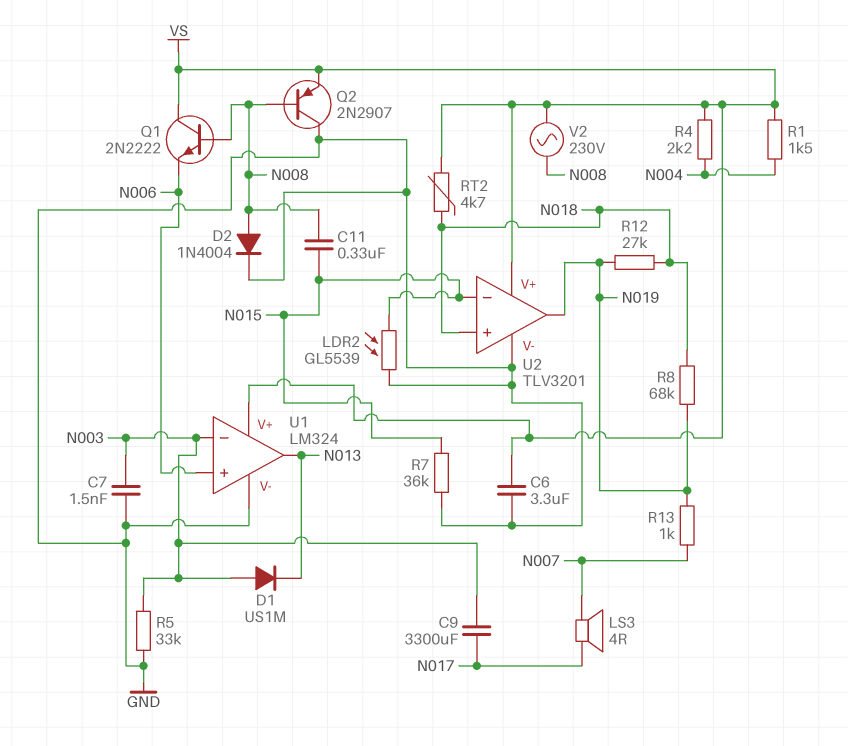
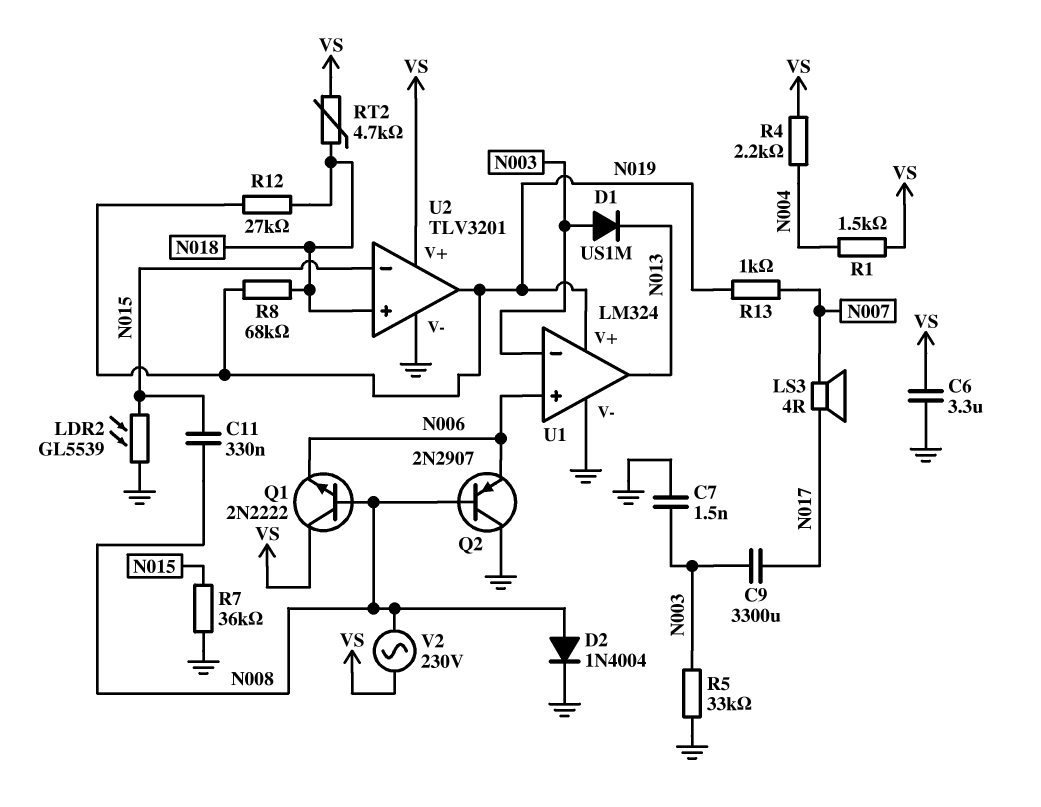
Q2: PNP 2N2907 (B N008, C GND, E VS) -> PNP 2N2907 (B N008, C GND, E N006)
U1 pin V+: VS -> N019

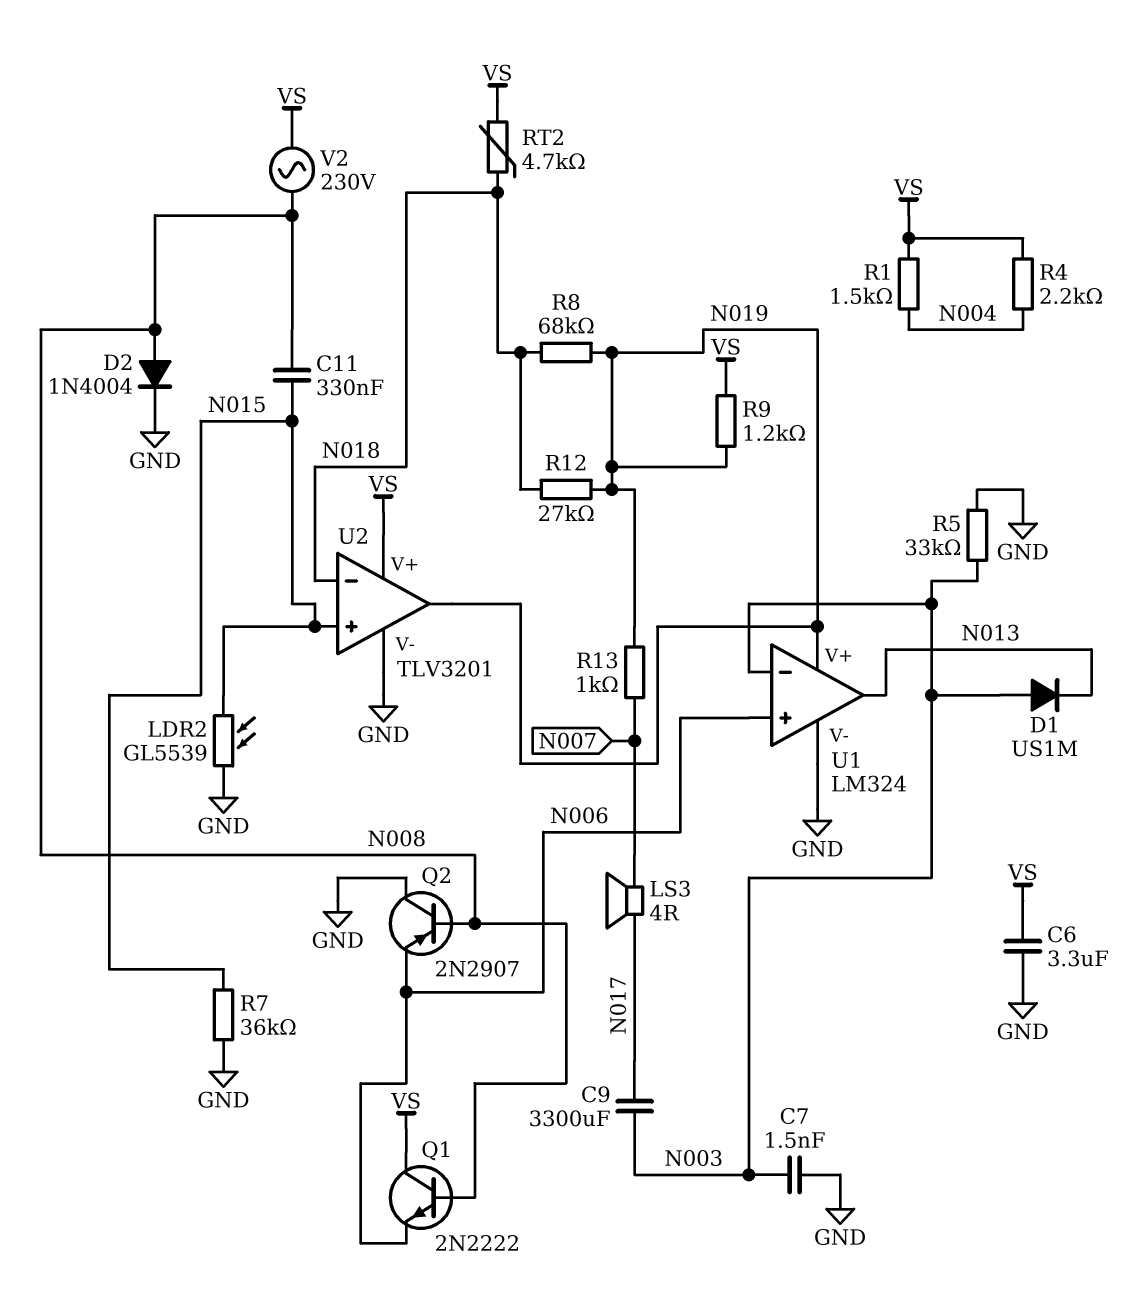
R9: none -> 1.2k (N019, VS)
U2 pin in+: N018 -> N015
U2 pin in-: N015 -> N018

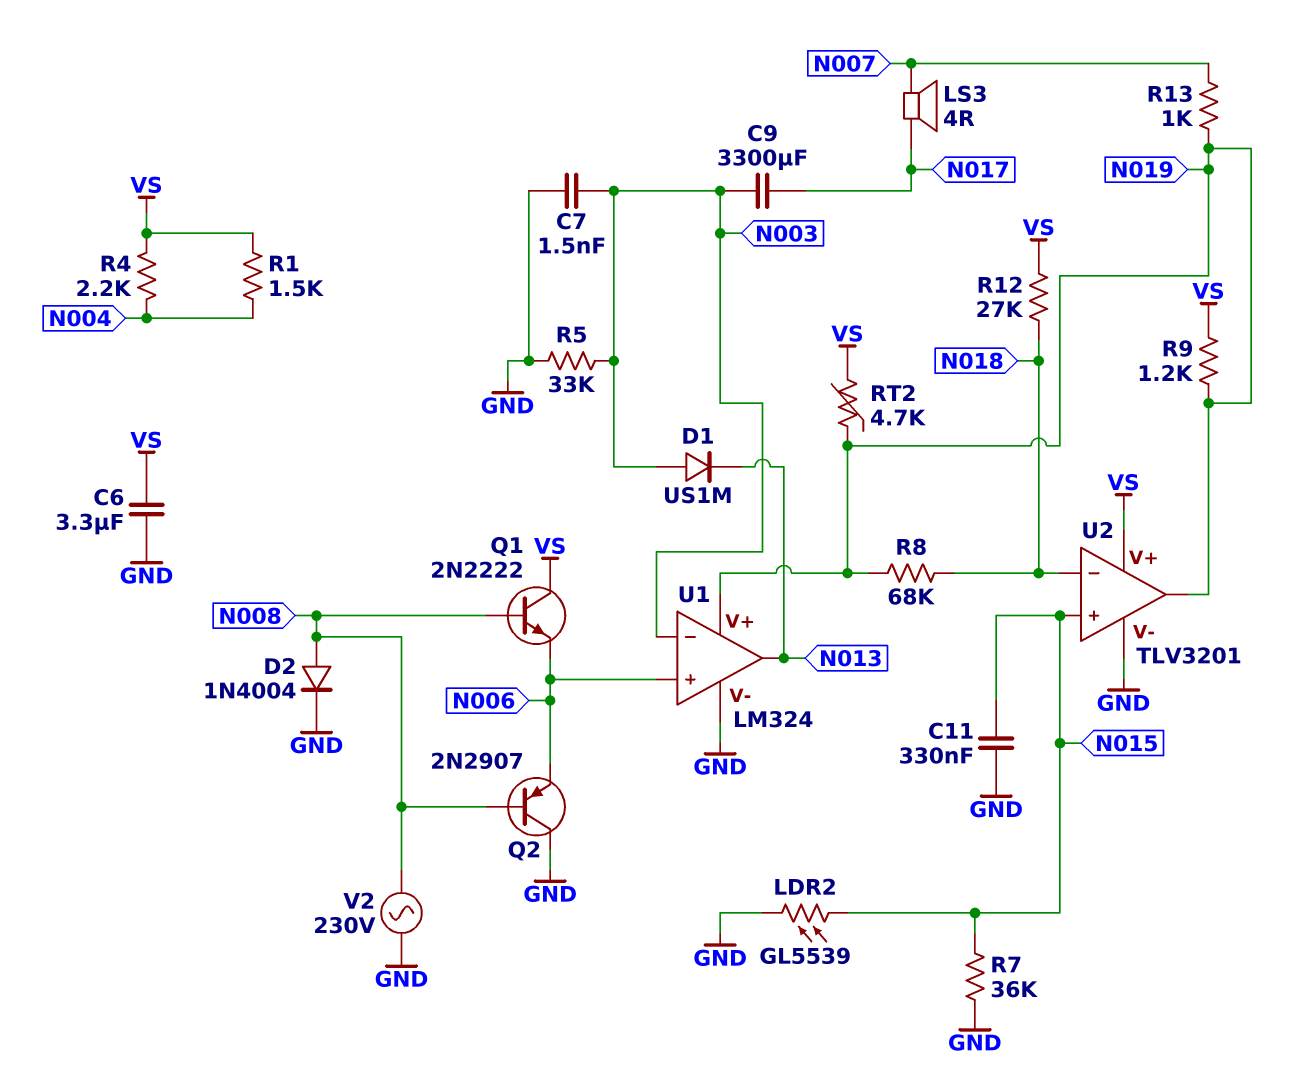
C11: 330nF (N008, N015) -> 330nF (GND, N015)
R12: 27k (N018, N019) -> 27k (N018, VS)
RT2: 4.7k (N018, VS) -> 4.7k (N019, VS)
V2: AC 230V (N008, VS) -> AC 230V (GND, N008)

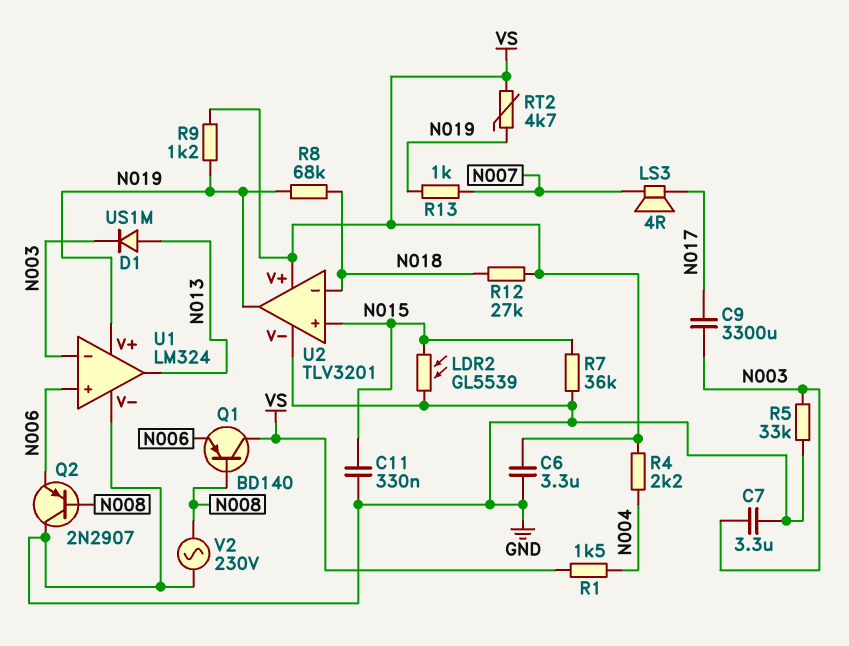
C7: 1.5nF (GND, N003) -> 3.3uF (GND, N003)
D1: diode US1M (A N003, K N013) -> diode US1M (A N013, K N003)
D2: diode 1N4004 (A N008, K GND) -> none
Q1: NPN 2N2222 (B N008, C VS, E N006) -> PNP BD140 (B N008, C VS, E N006)

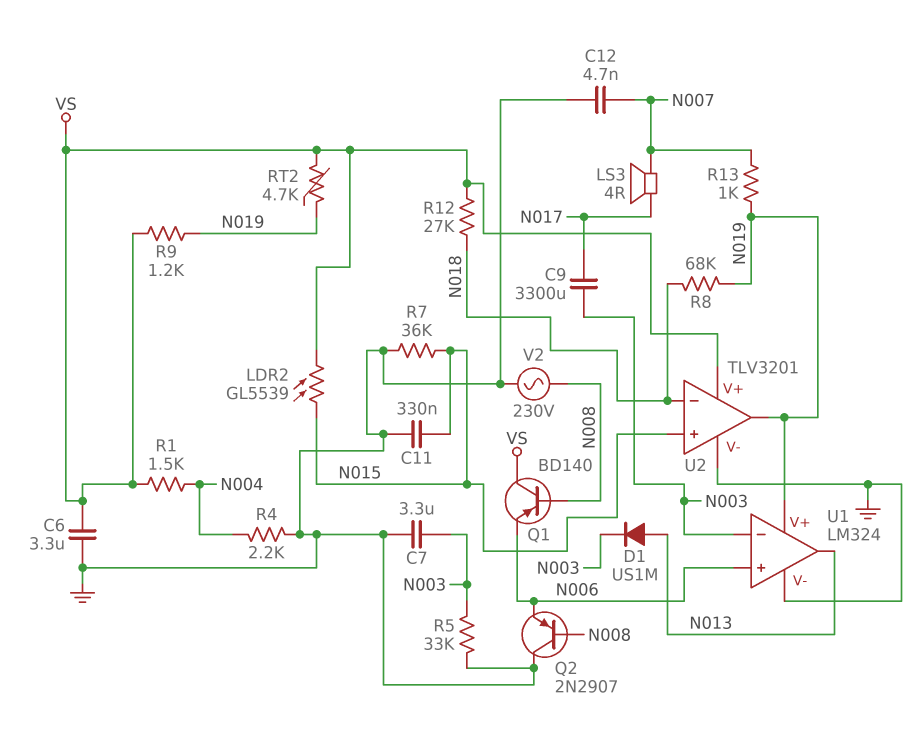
C12: none -> 4.7nF (GND, N007)
LDR2: GL5539 (GND, N015) -> GL5539 (N015, VS)
R4: 2.2k (N004, VS) -> 2.2k (GND, N004)

